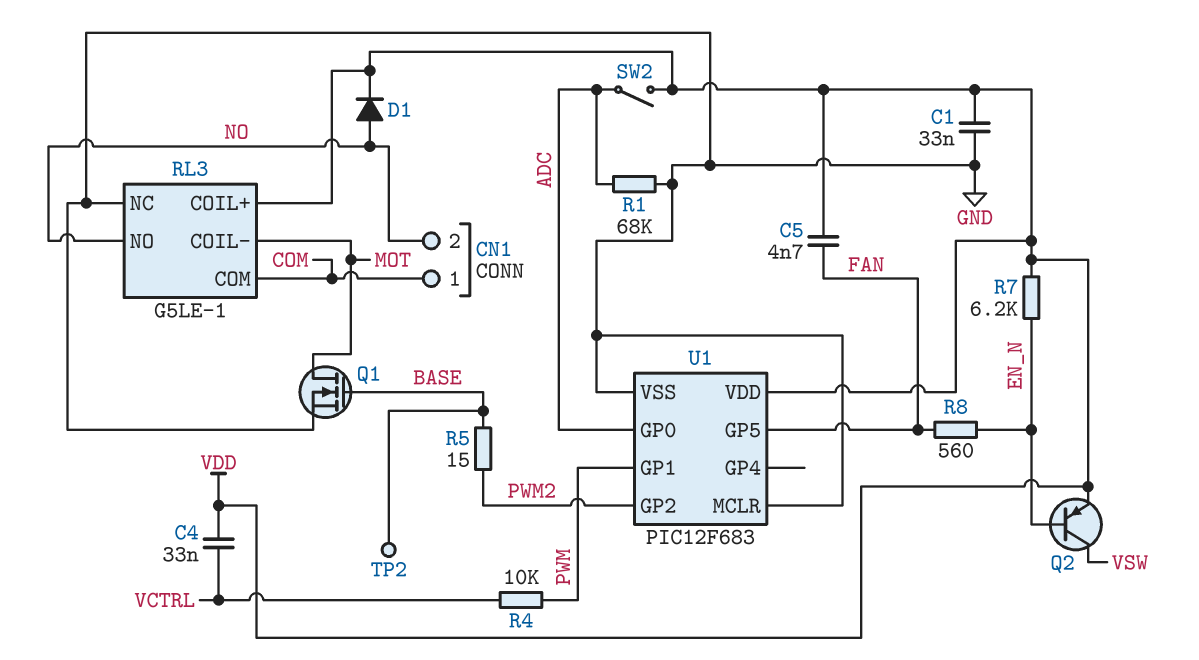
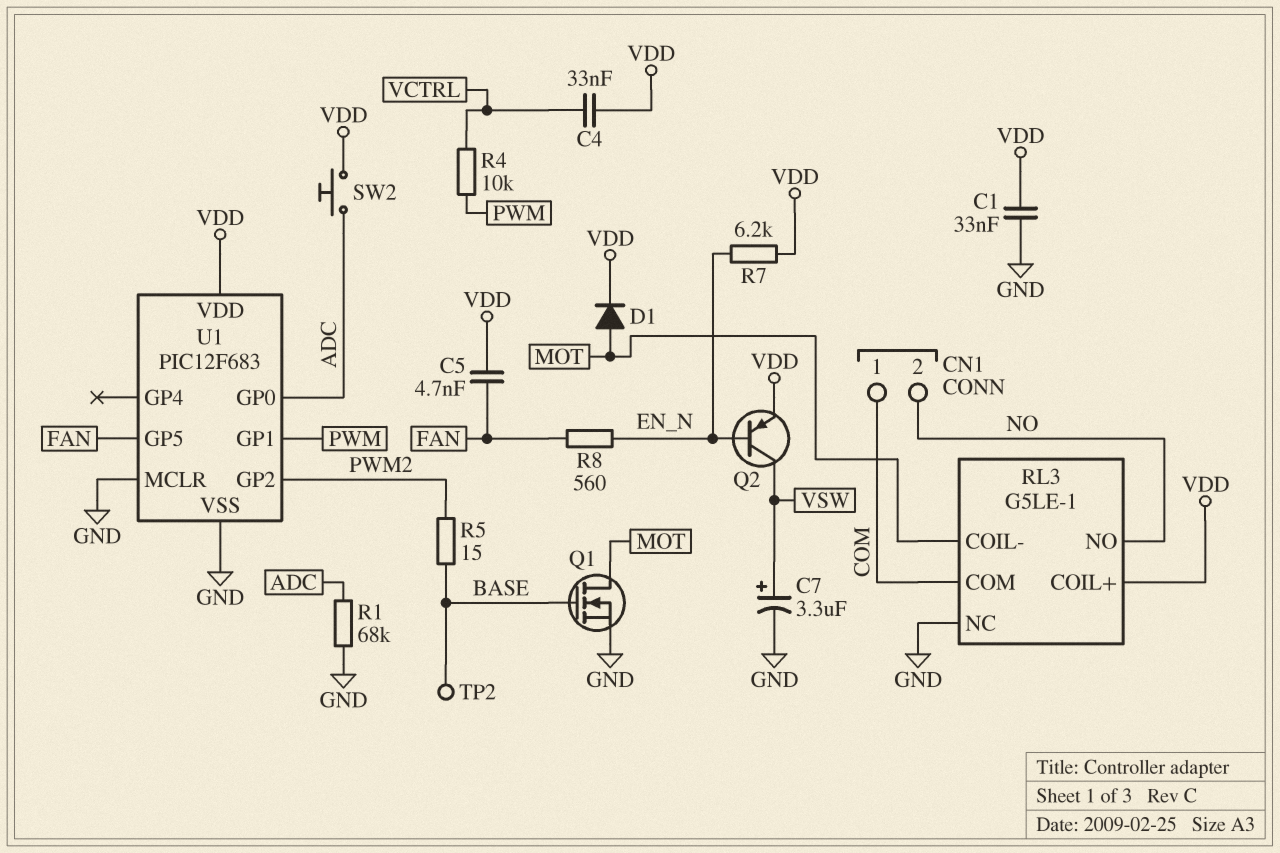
C7: none -> 3.3uF (plus VSW, minus GND)
D1: diode (A NO, K VDD) -> diode (A MOT, K VDD)
SW2: switch (ADC, VDD) -> button (ADC, VDD)

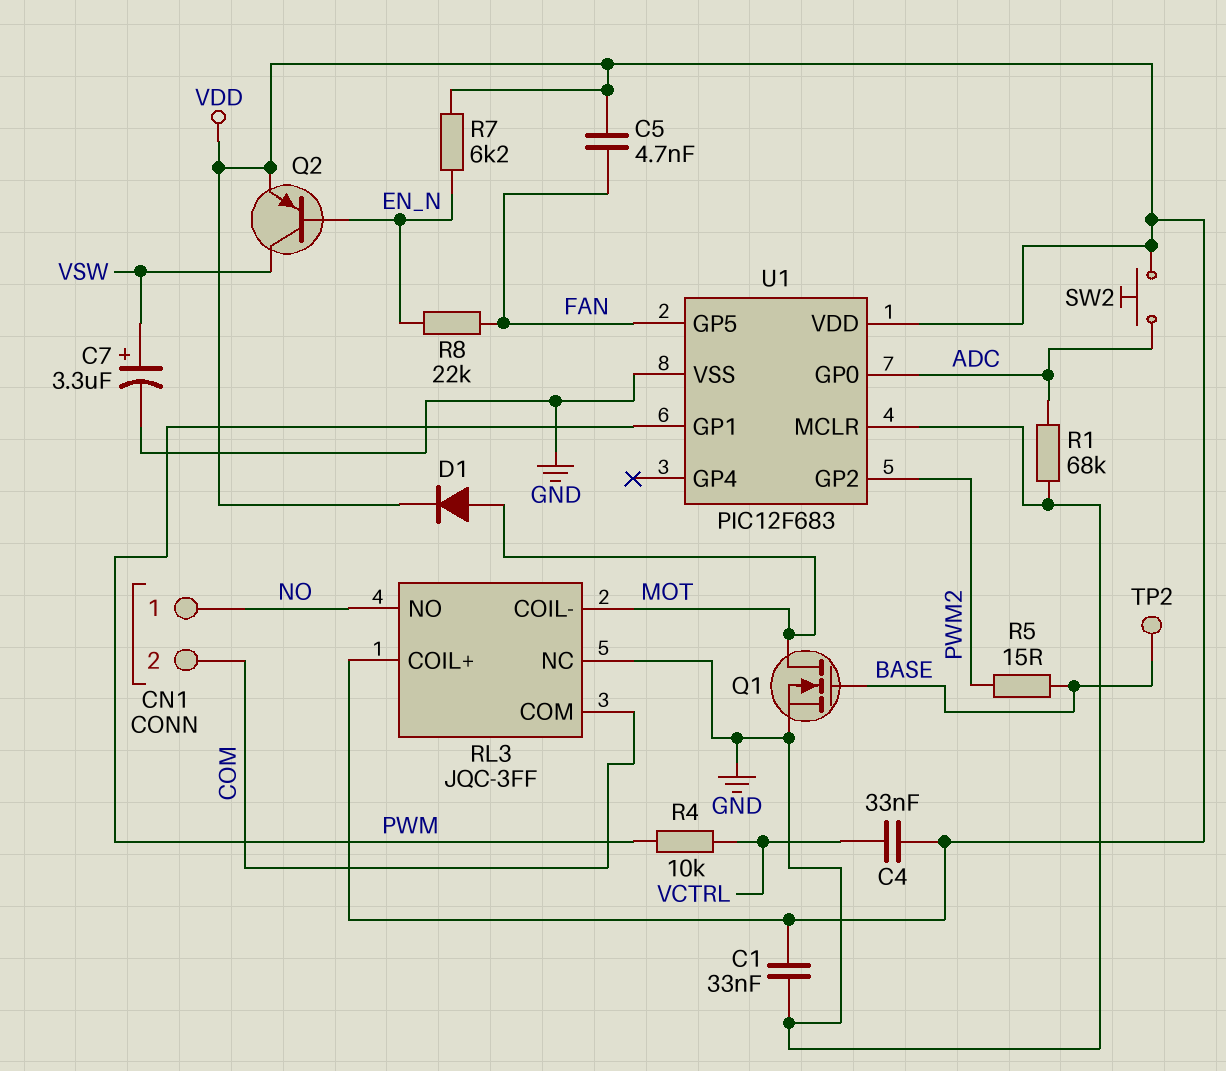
CN1 pin 1: COM -> NO
CN1 pin 2: NO -> COM
R8: 560 (EN_N, FAN) -> 22k (EN_N, FAN)
RL3: G5LE-1 -> JQC-3FF

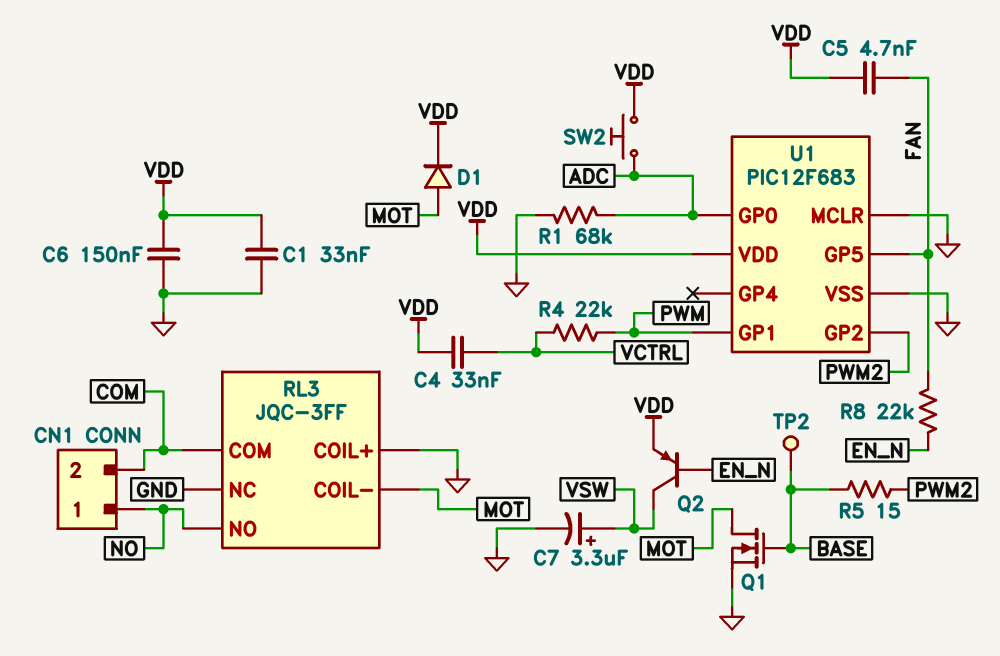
C6: none -> 150nF (GND, VDD)
R4: 10k (PWM, VCTRL) -> 22k (PWM, VCTRL)
R7: 6.2k (EN_N, VDD) -> none
RL3 pin COIL+: VDD -> GND

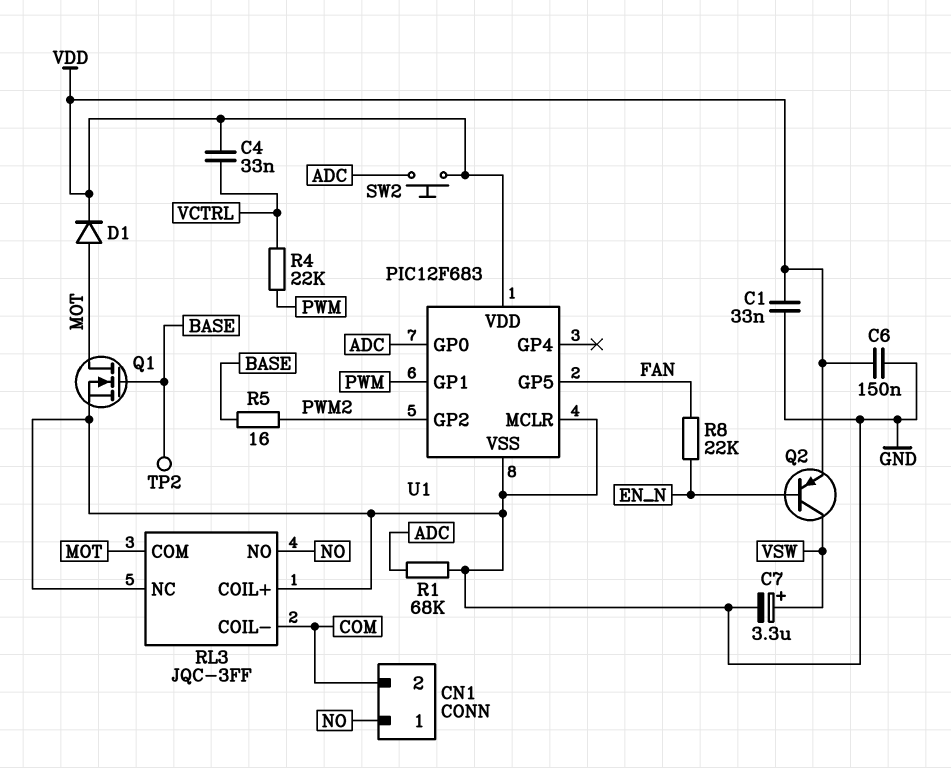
C5: 4.7nF (FAN, VDD) -> none
R5: 15 (BASE, PWM2) -> 16 (BASE, PWM2)
RL3 pin COIL-: MOT -> COM
RL3 pin COM: COM -> MOT

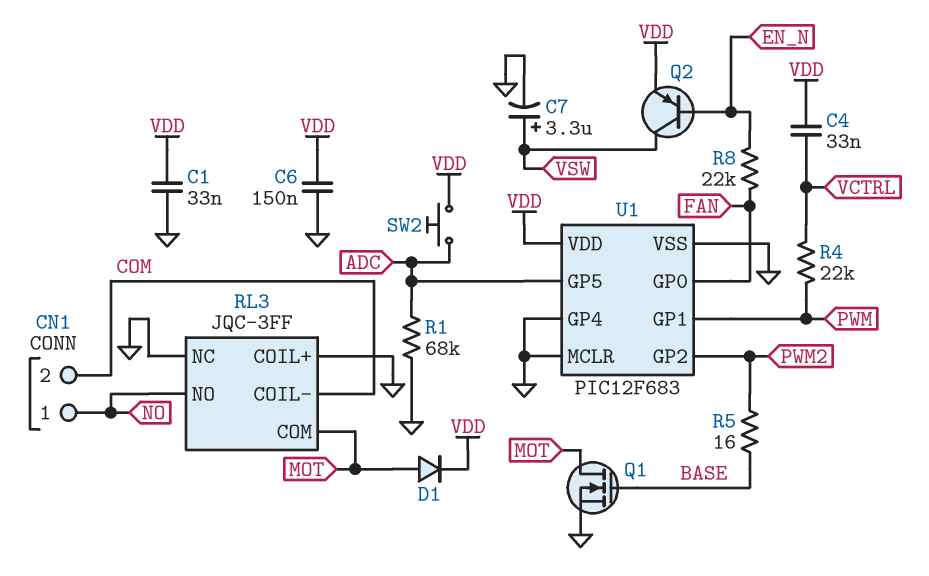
TP2: test point (BASE) -> none
U1 pin GP0: ADC -> FAN
U1 pin GP4: none -> GND
U1 pin GP5: FAN -> ADC

